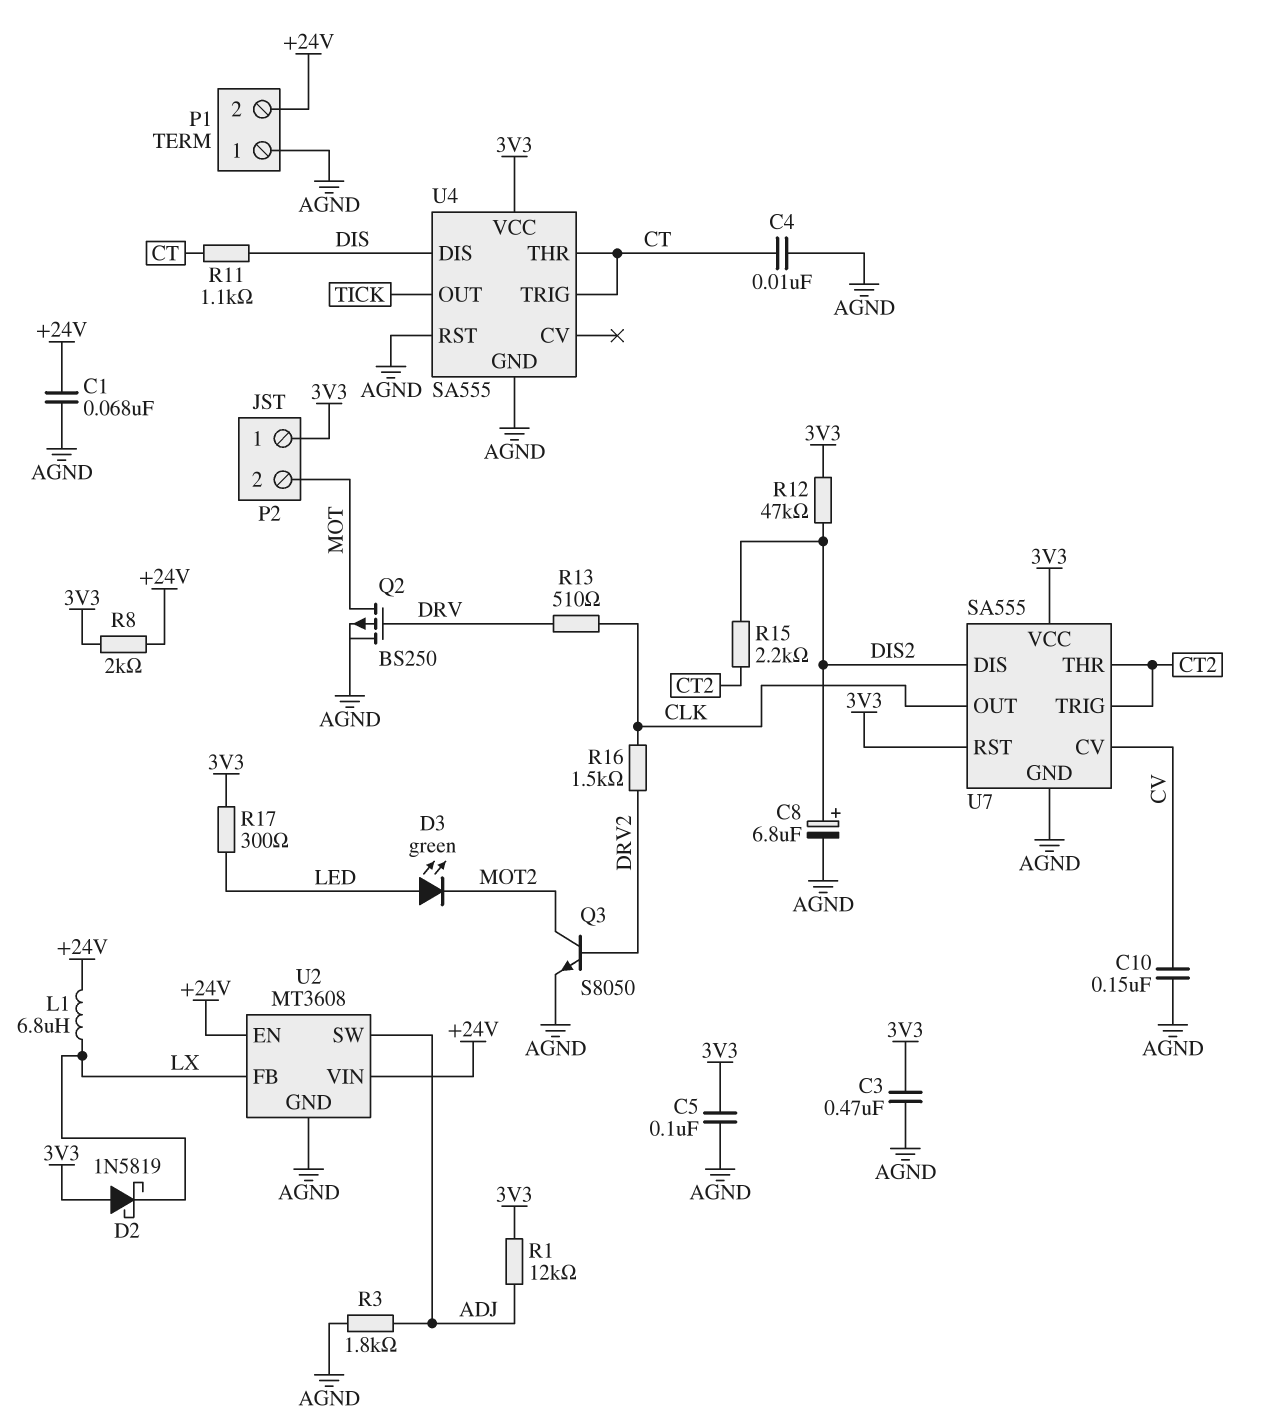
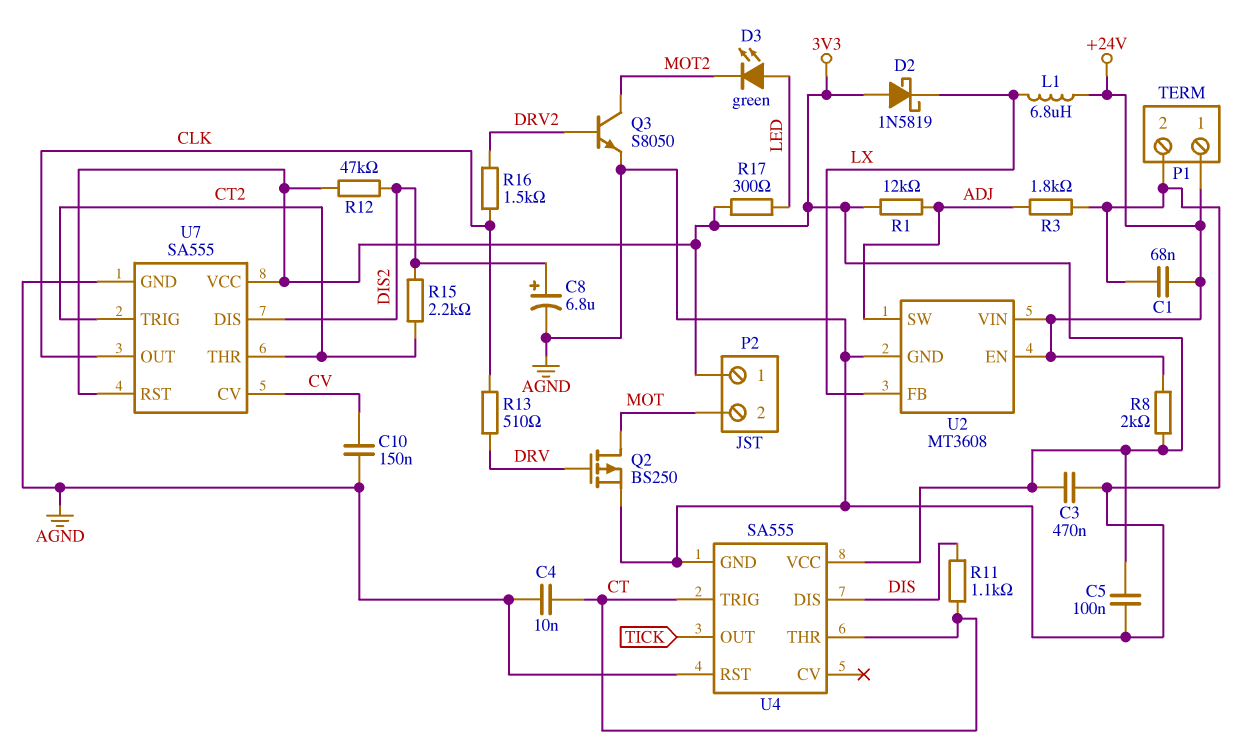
P1 pin 1: AGND -> +24V
P1 pin 2: +24V -> AGND

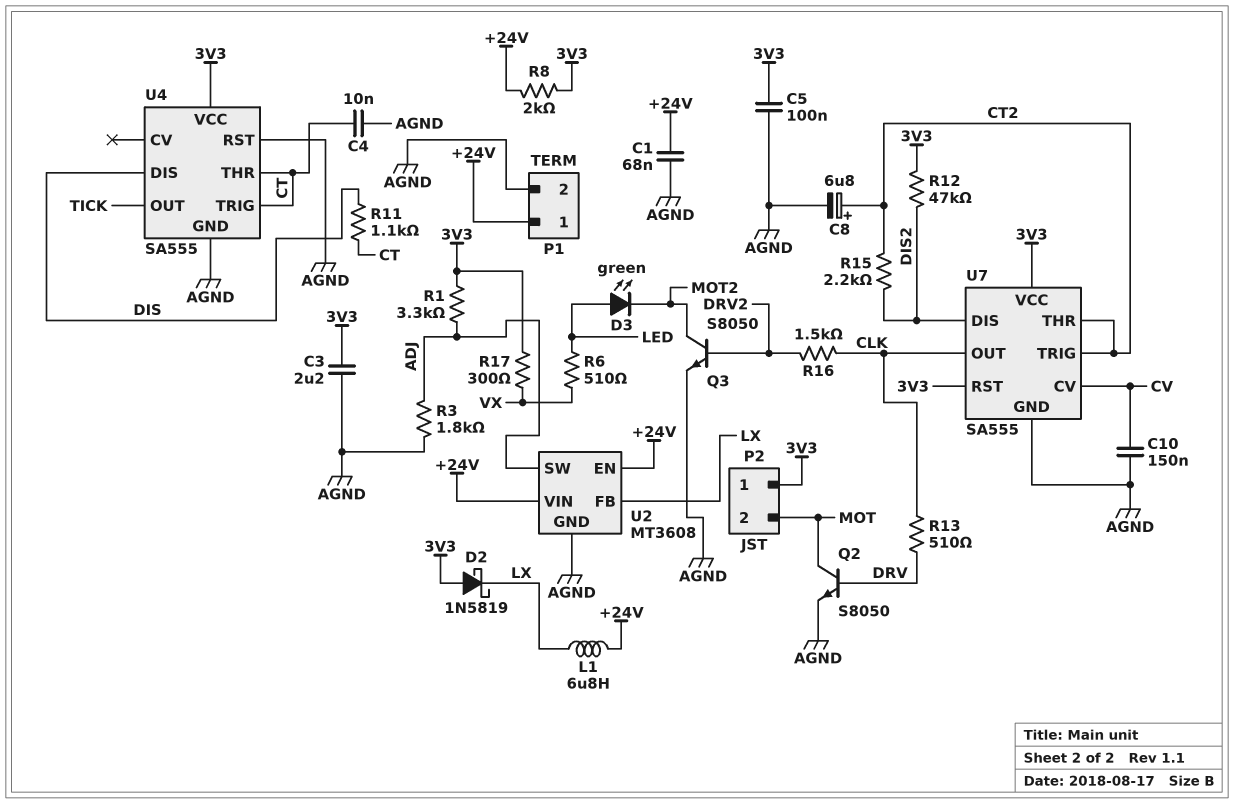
C3: 470nF (3V3, AGND) -> 2.2uF (3V3, AGND)
C8: 6.8uF (plus DIS2, minus AGND) -> 6.8uF (plus CT2, minus AGND)
Q2: PMOS BS250 (G DRV, D MOT, S AGND) -> NPN S8050 (B DRV, C MOT, E AGND)
R1: 12k (3V3, ADJ) -> 3.3k (3V3, ADJ)
R6: none -> 510 (LED, VX)
R17: 300 (3V3, LED) -> 300 (3V3, VX)

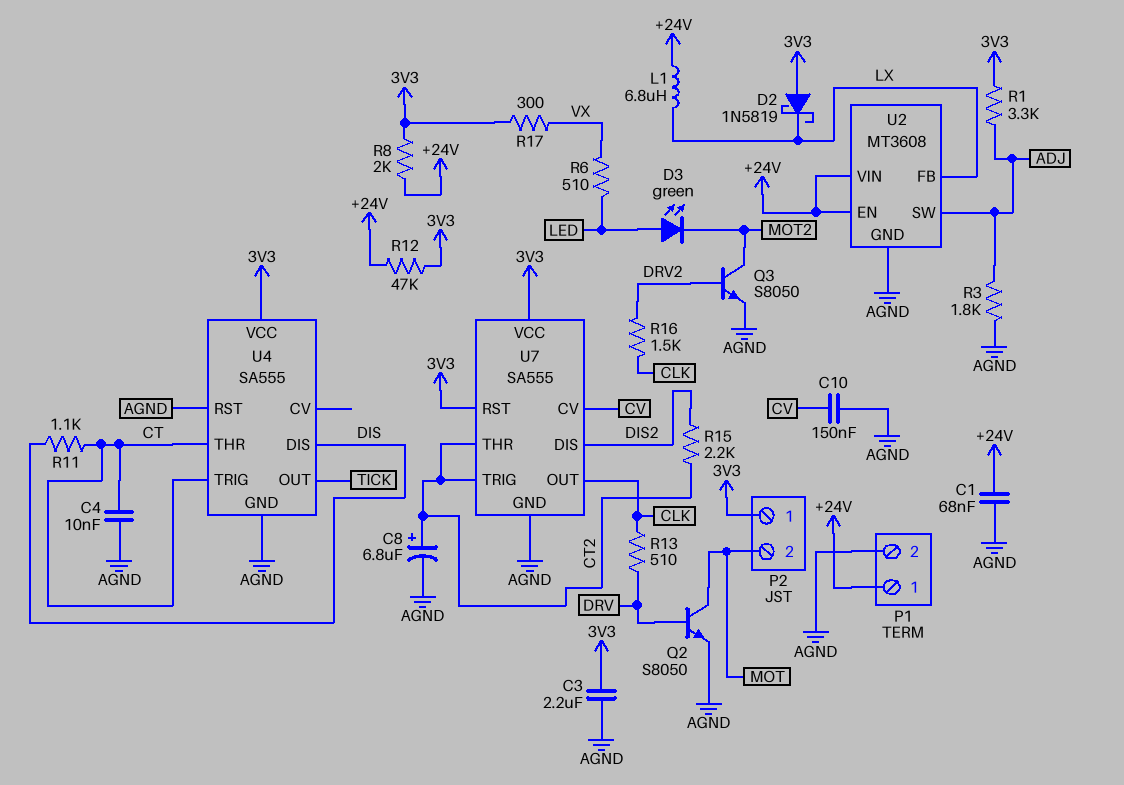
C5: 100nF (3V3, AGND) -> none
R12: 47k (3V3, DIS2) -> 47k (+24V, 3V3)

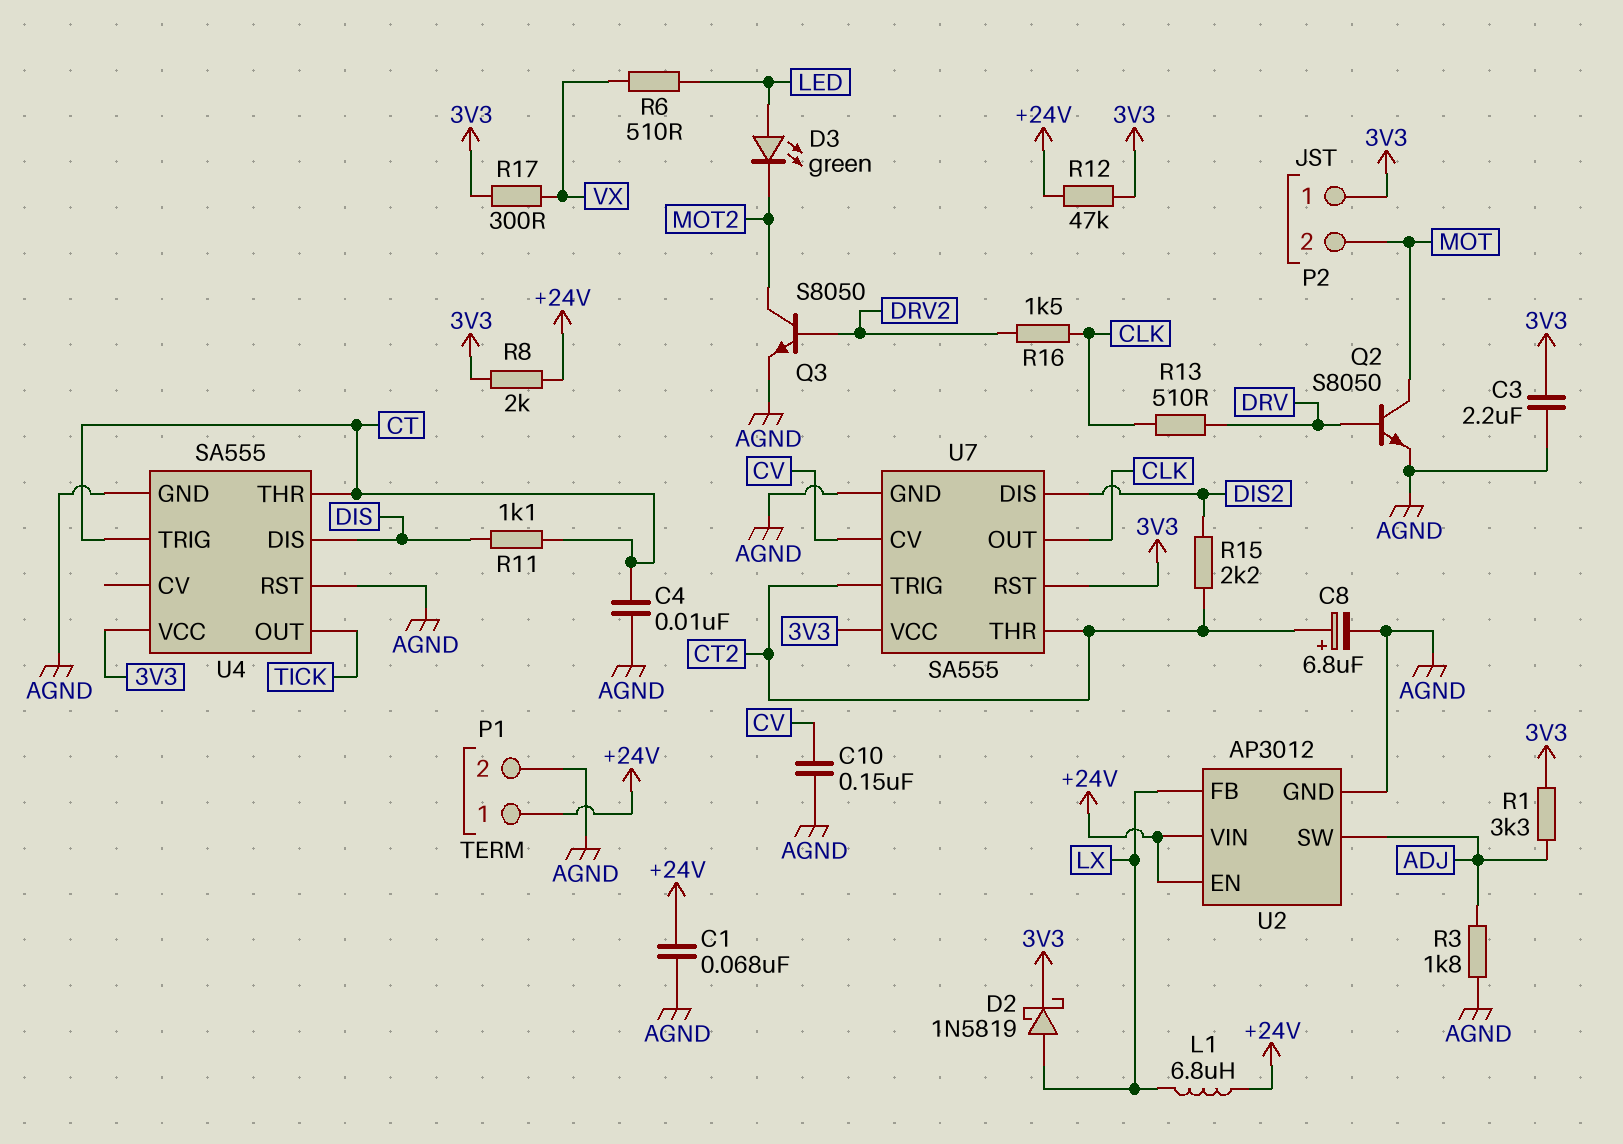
D2: schottky 1N5819 (A 3V3, K LX) -> schottky 1N5819 (A LX, K 3V3)
U2: MT3608 -> AP3012

